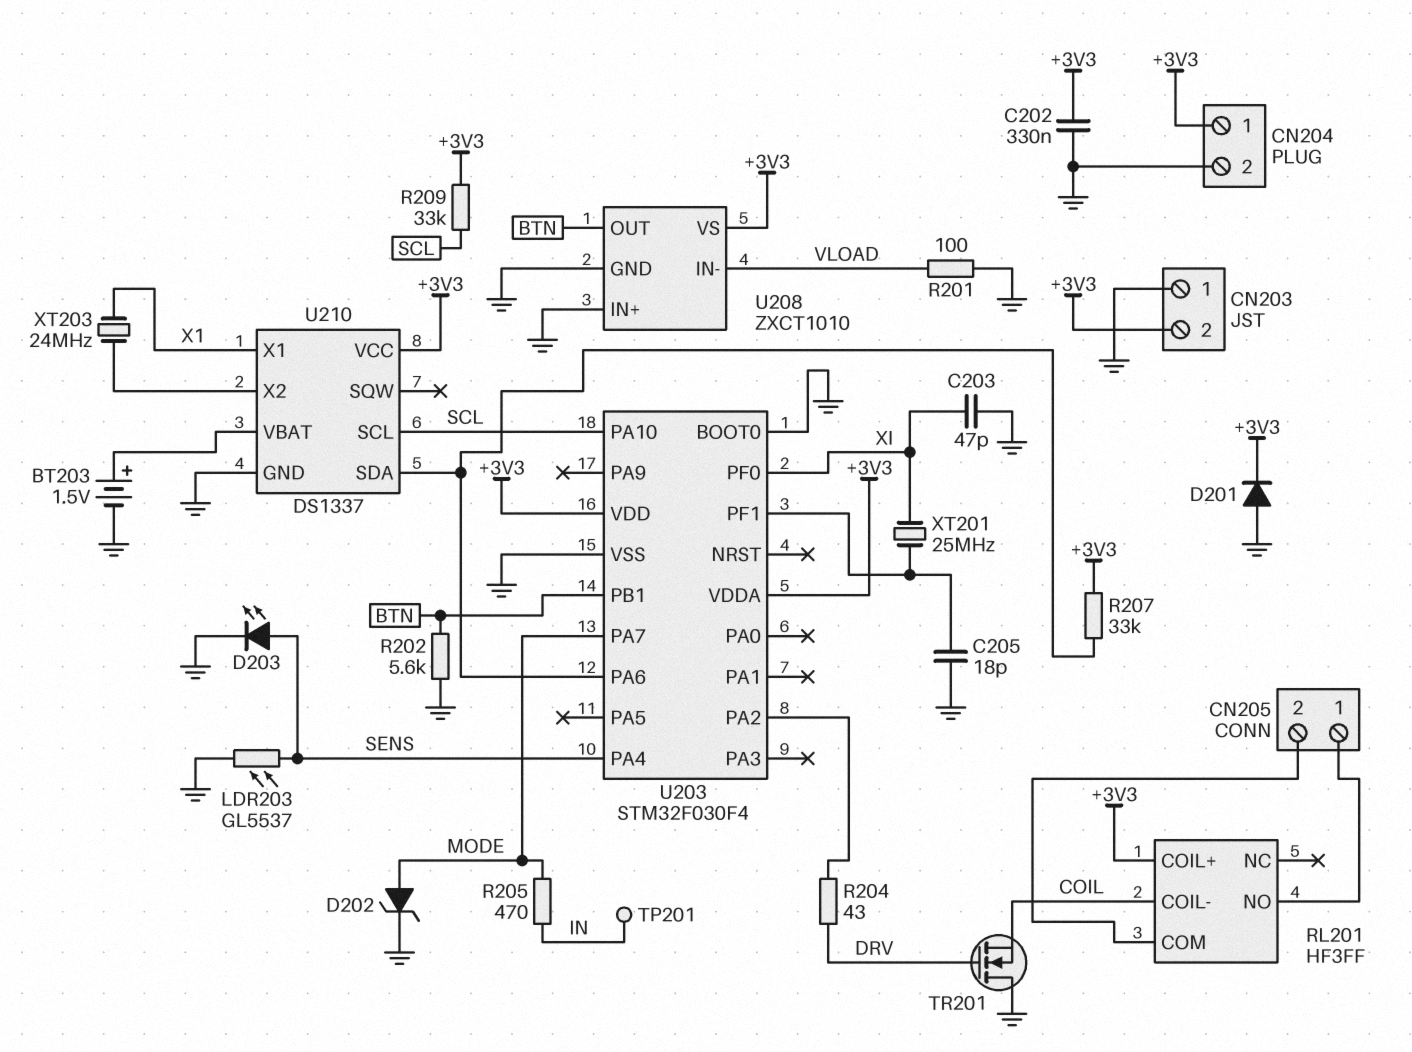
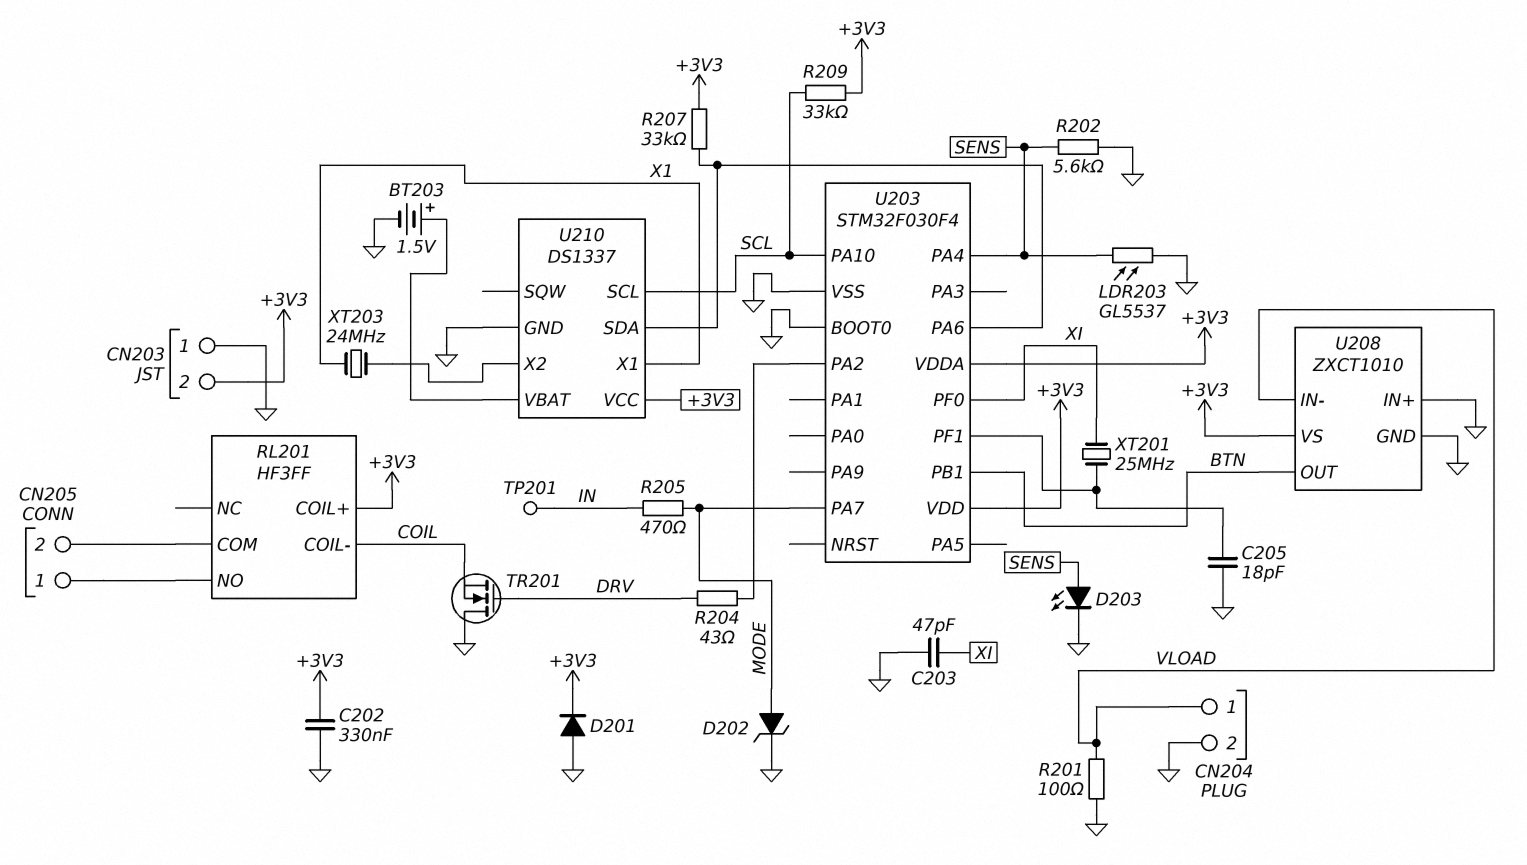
CN204 pin 1: +3V3 -> VLOAD
R202: 5.6k (BTN, GND) -> 5.6k (GND, SENS)

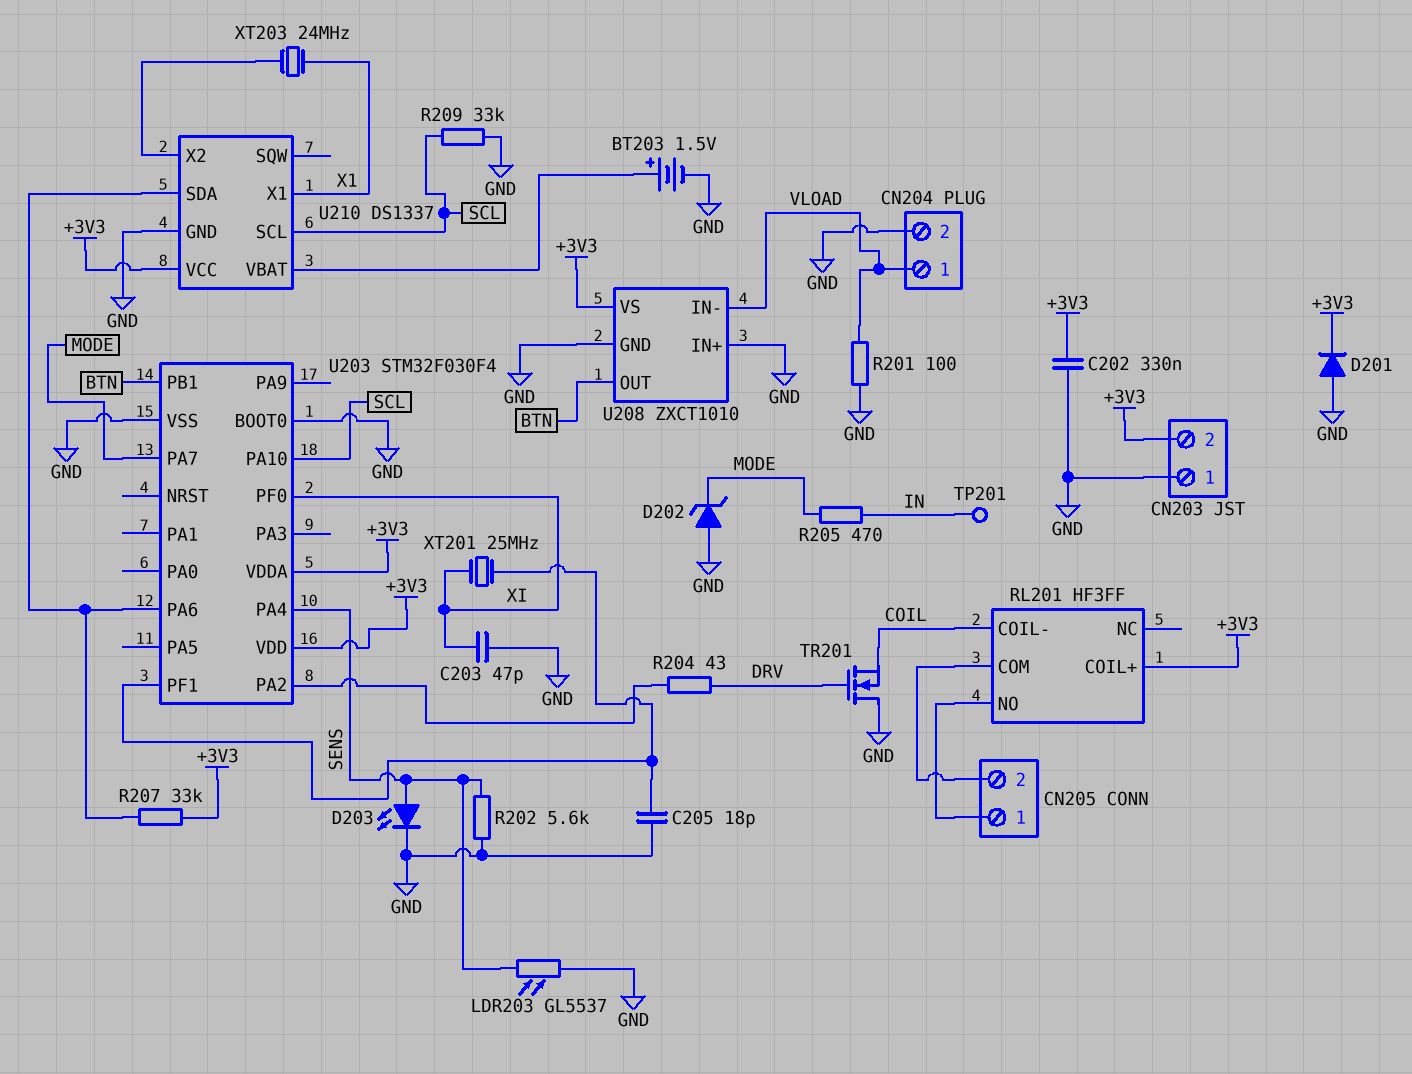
D202: zener (A MODE, K GND) -> zener (A GND, K MODE)
R209: 33k (+3V3, SCL) -> 33k (GND, SCL)

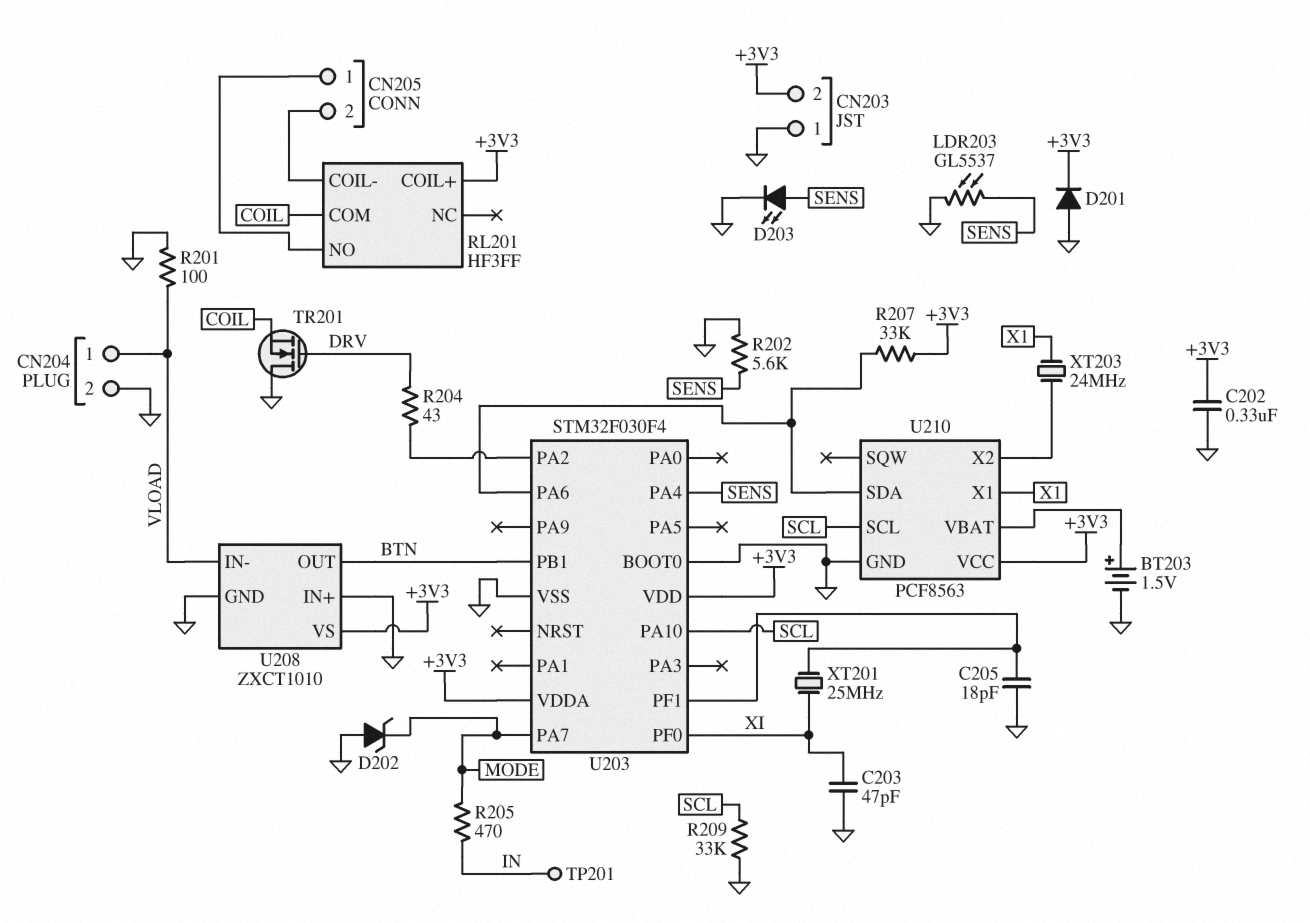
RL201 pin COIL-: COIL -> CN205/2
RL201 pin COM: CN205/2 -> COIL
U210: DS1337 -> PCF8563

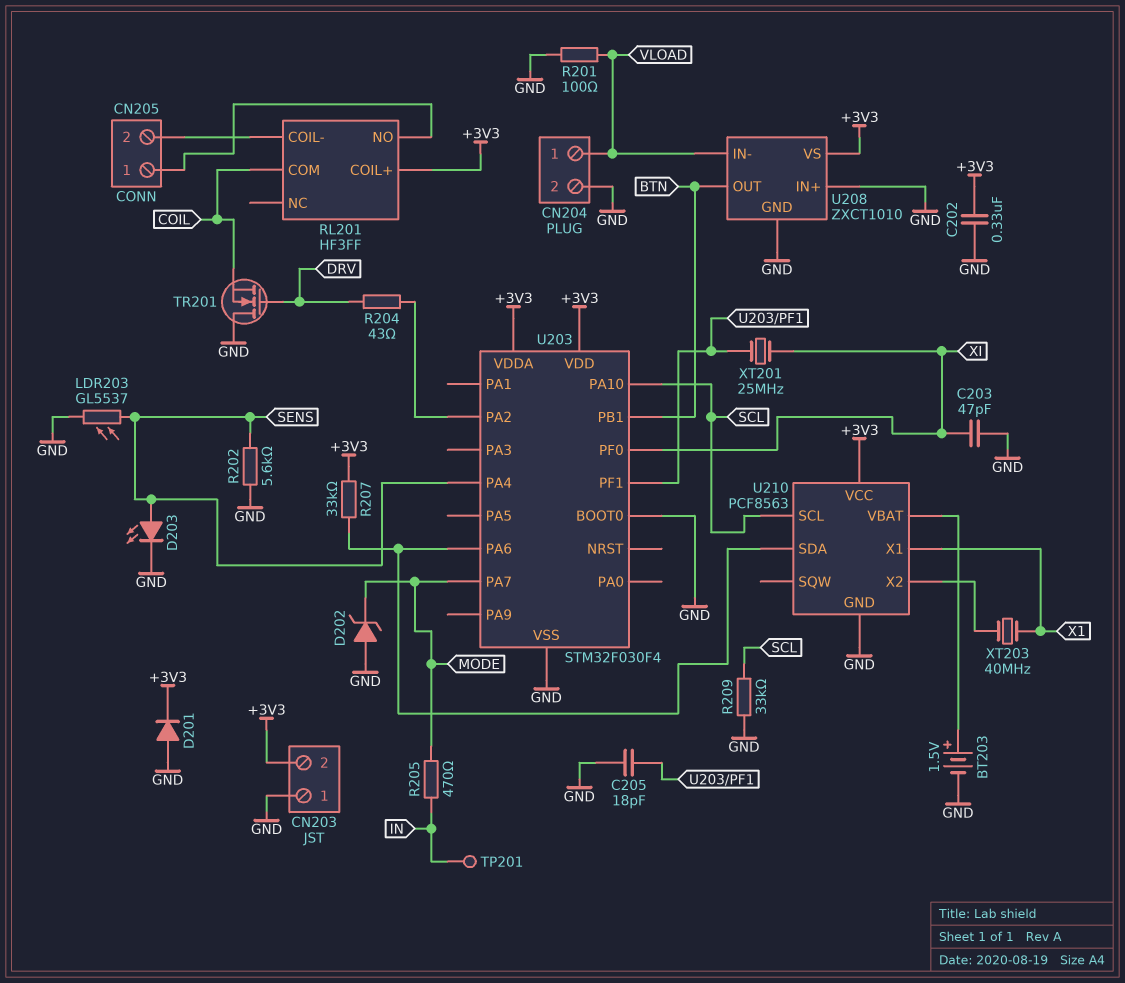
XT203: 24MHz (U210/X2, X1) -> 40MHz (U210/X2, X1)

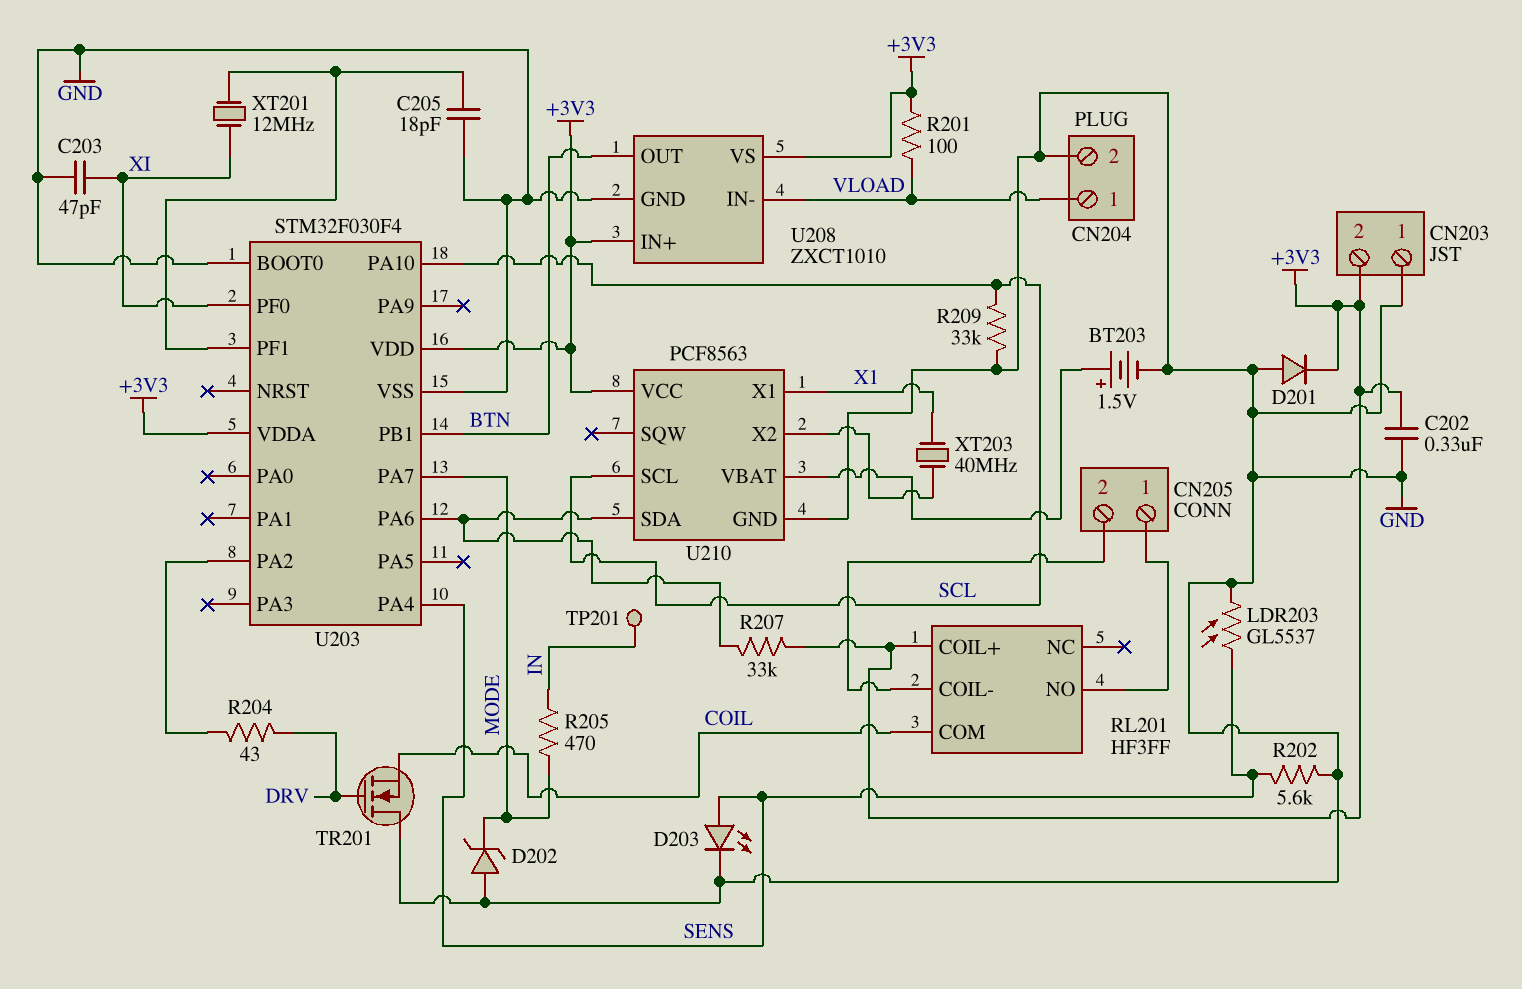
R201: 100 (GND, VLOAD) -> 100 (+3V3, VLOAD)
U208 pin IN+: GND -> +3V3
XT201: 25MHz (U203/PF1, XI) -> 12MHz (U203/PF1, XI)

